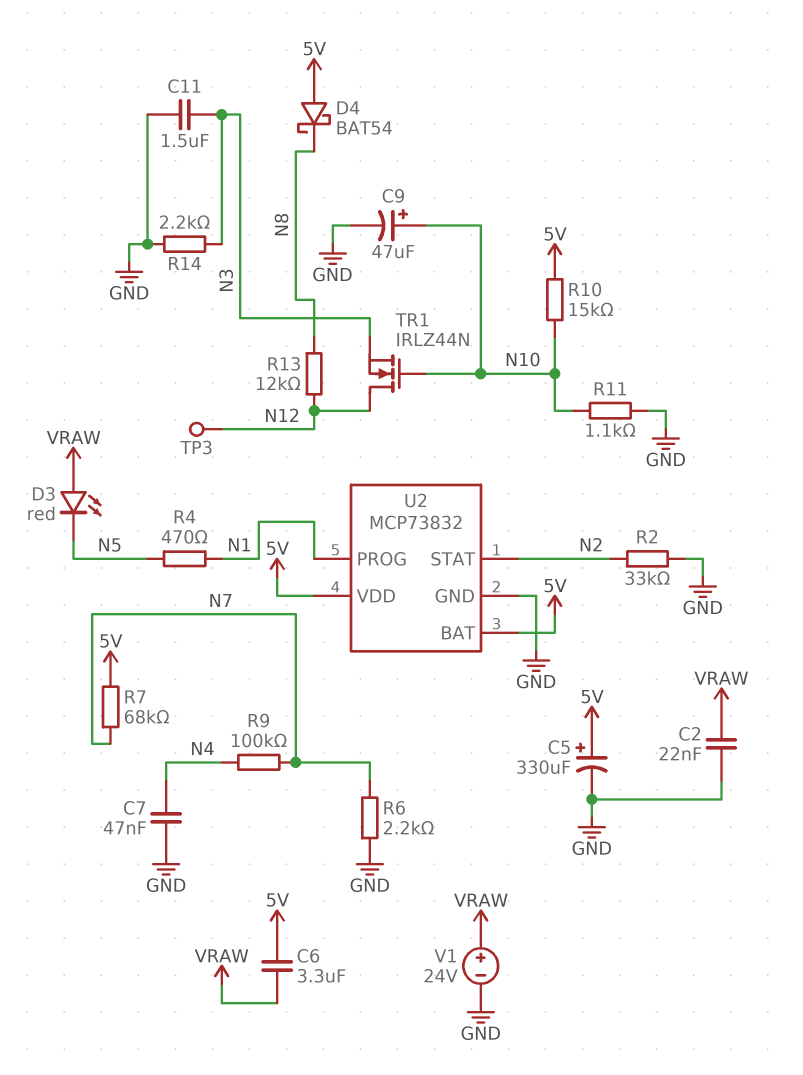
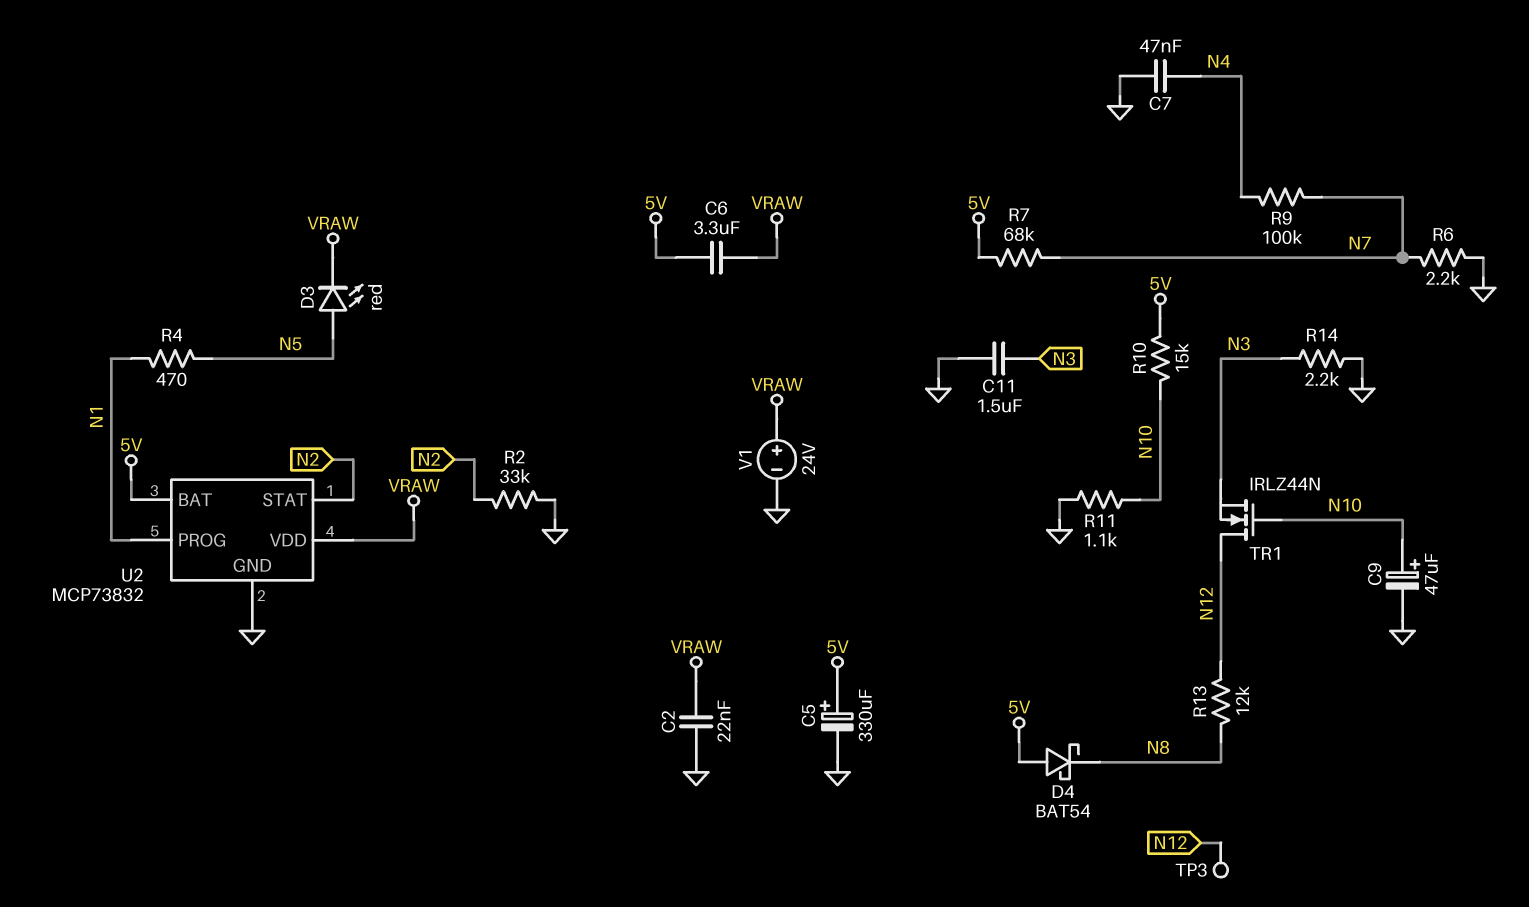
D3: LED red (A VRAW, K N5) -> LED red (A N5, K VRAW)
U2 pin VDD: 5V -> VRAW

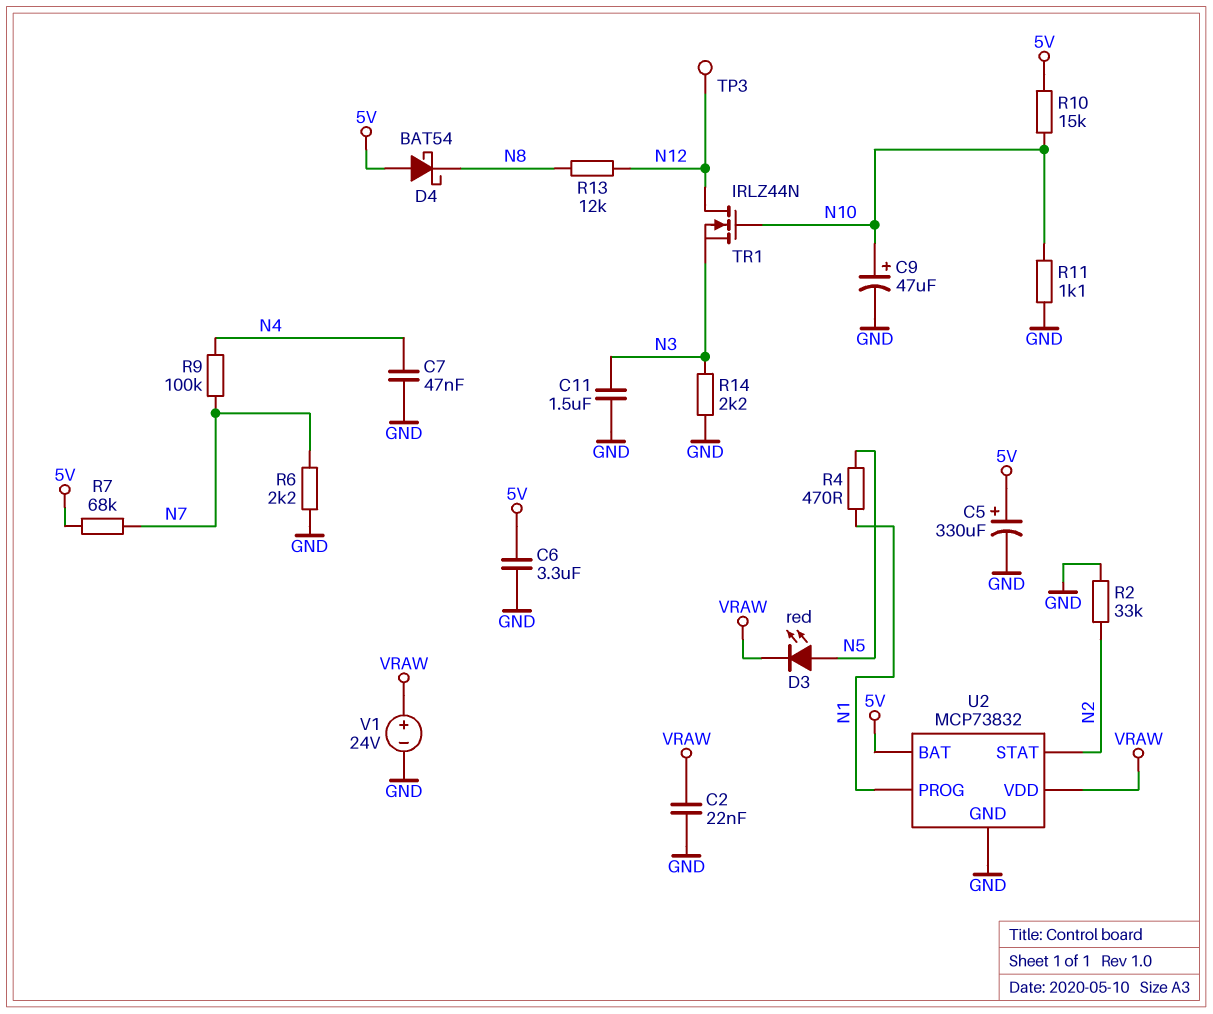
C6: 3.3uF (5V, VRAW) -> 3.3uF (5V, GND)

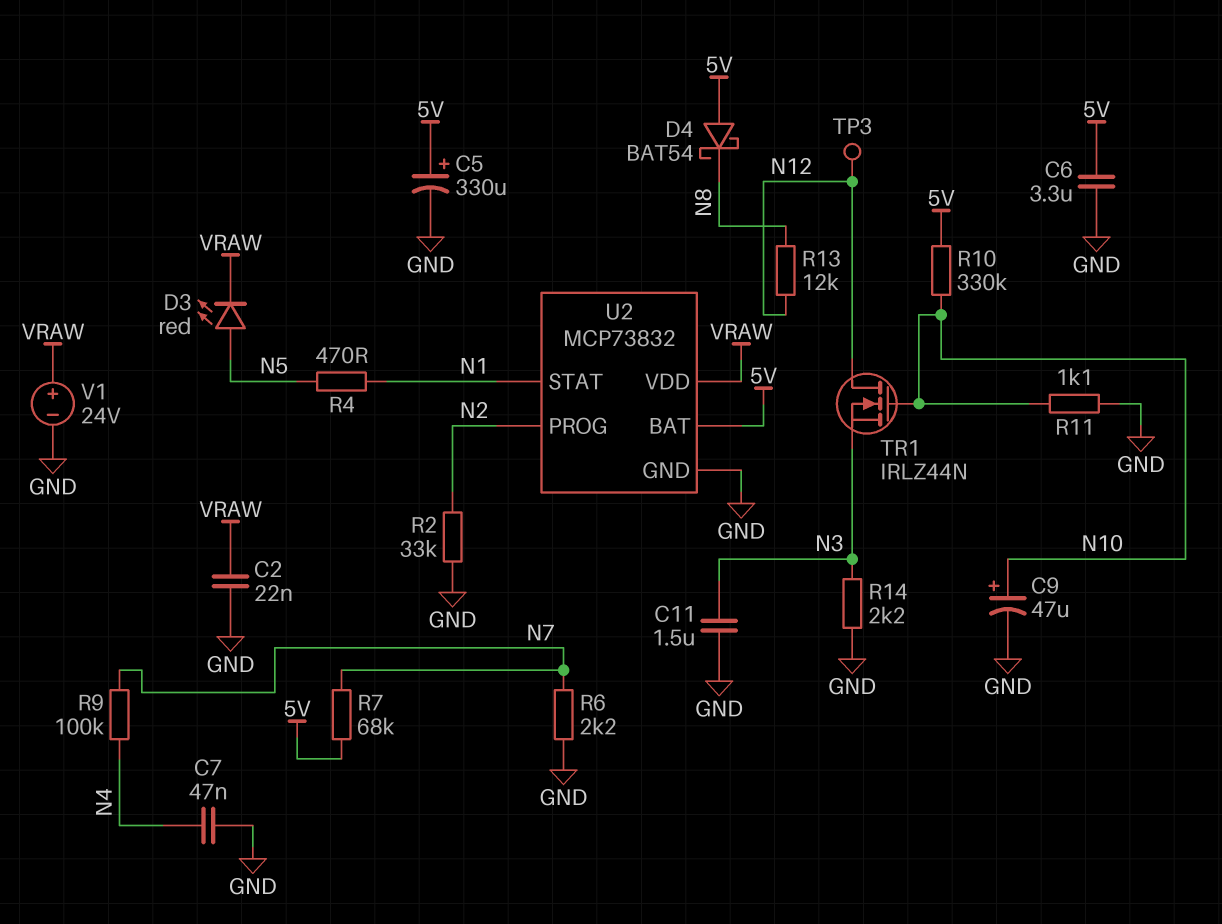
R10: 15k (5V, N10) -> 330k (5V, N10)
U2 pin PROG: N1 -> N2
U2 pin STAT: N2 -> N1

